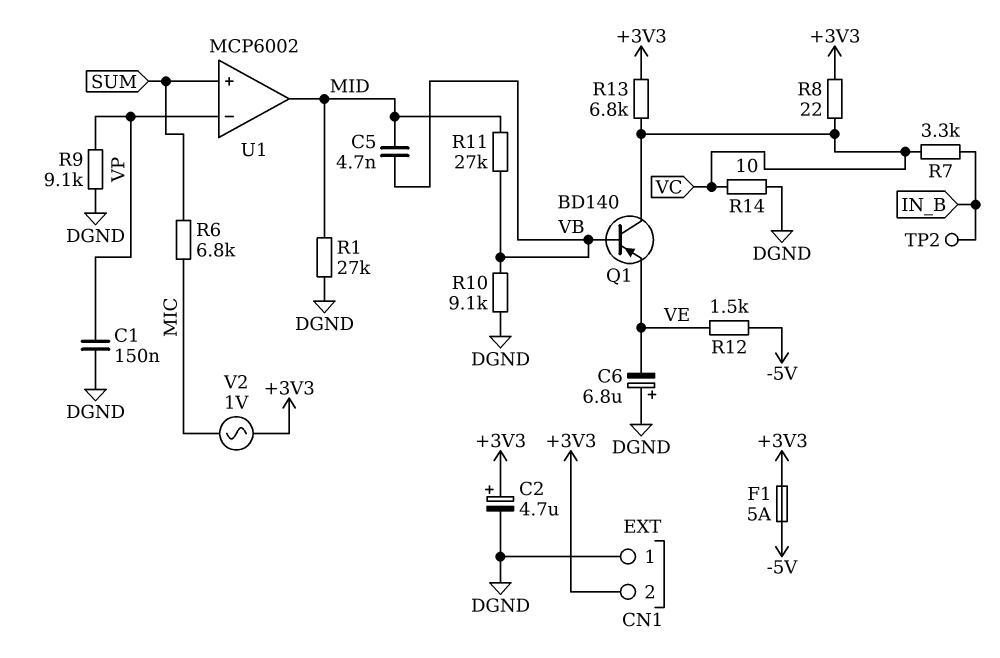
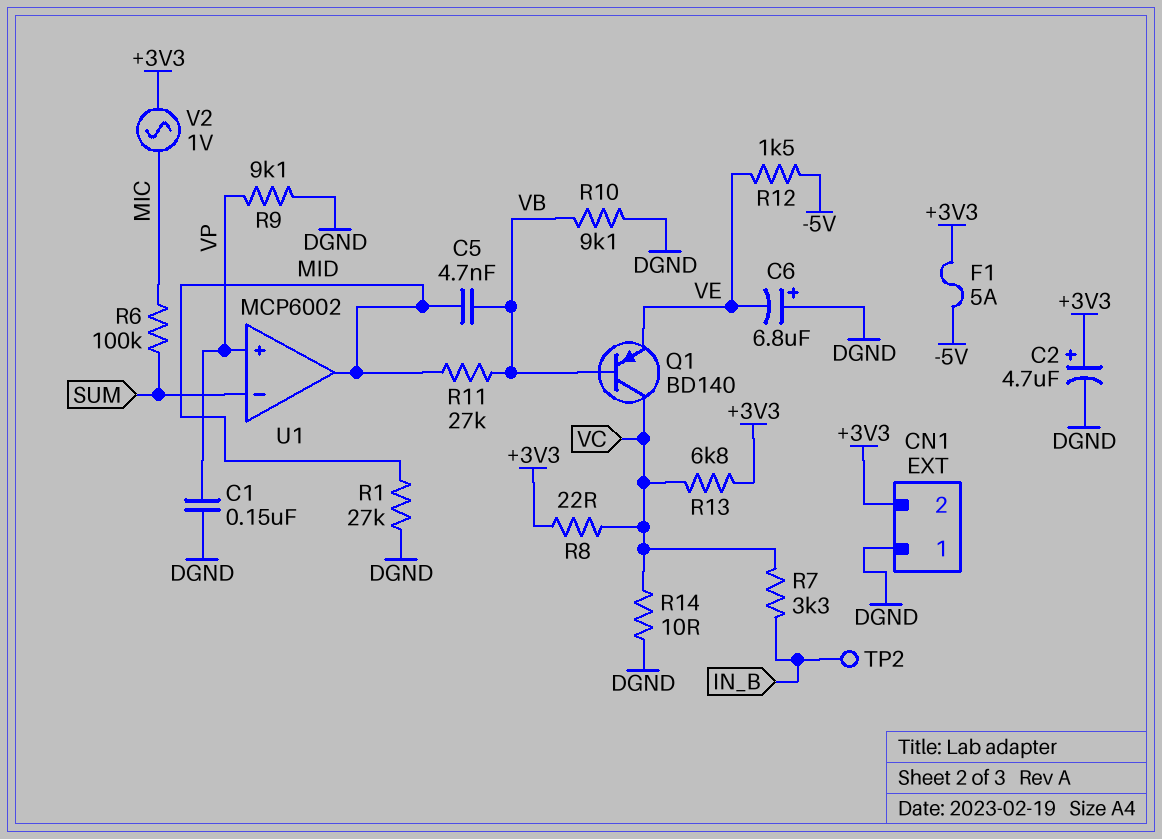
R6: 6.8k (MIC, SUM) -> 100k (MIC, SUM)
U1 pin in+: SUM -> VP
U1 pin in-: VP -> SUM

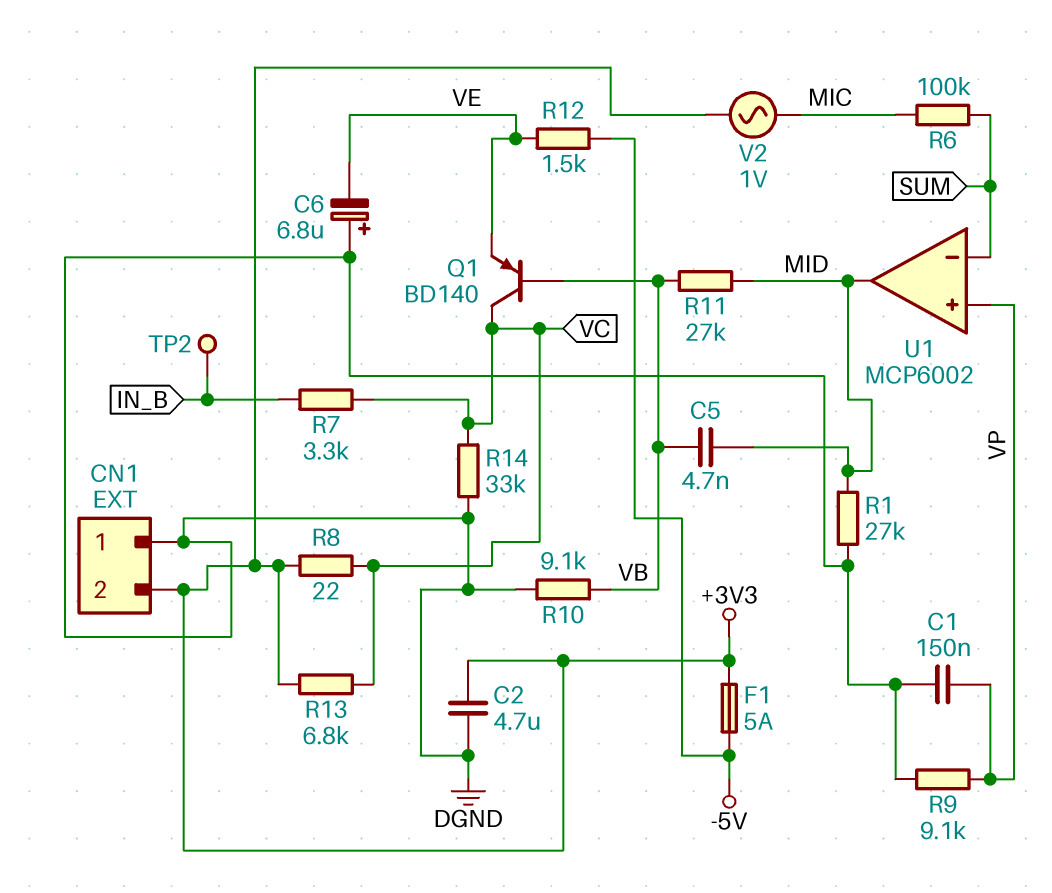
C2: 4.7uF (plus +3V3, minus DGND) -> 4.7uF (+3V3, DGND)
R14: 10 (DGND, VC) -> 33k (DGND, VC)

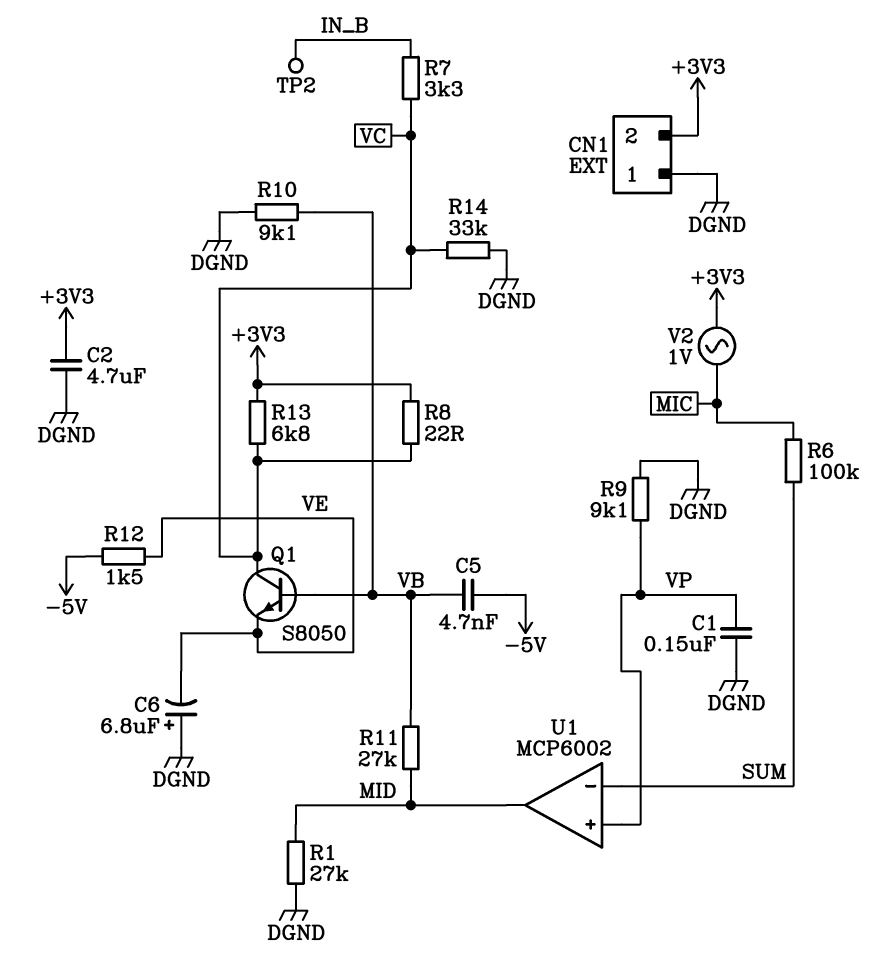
C5: 4.7nF (MID, VB) -> 4.7nF (-5V, VB)
F1: 5A (+3V3, -5V) -> none
Q1: PNP BD140 (B VB, C VC, E VE) -> NPN S8050 (B VB, C VC, E VE)

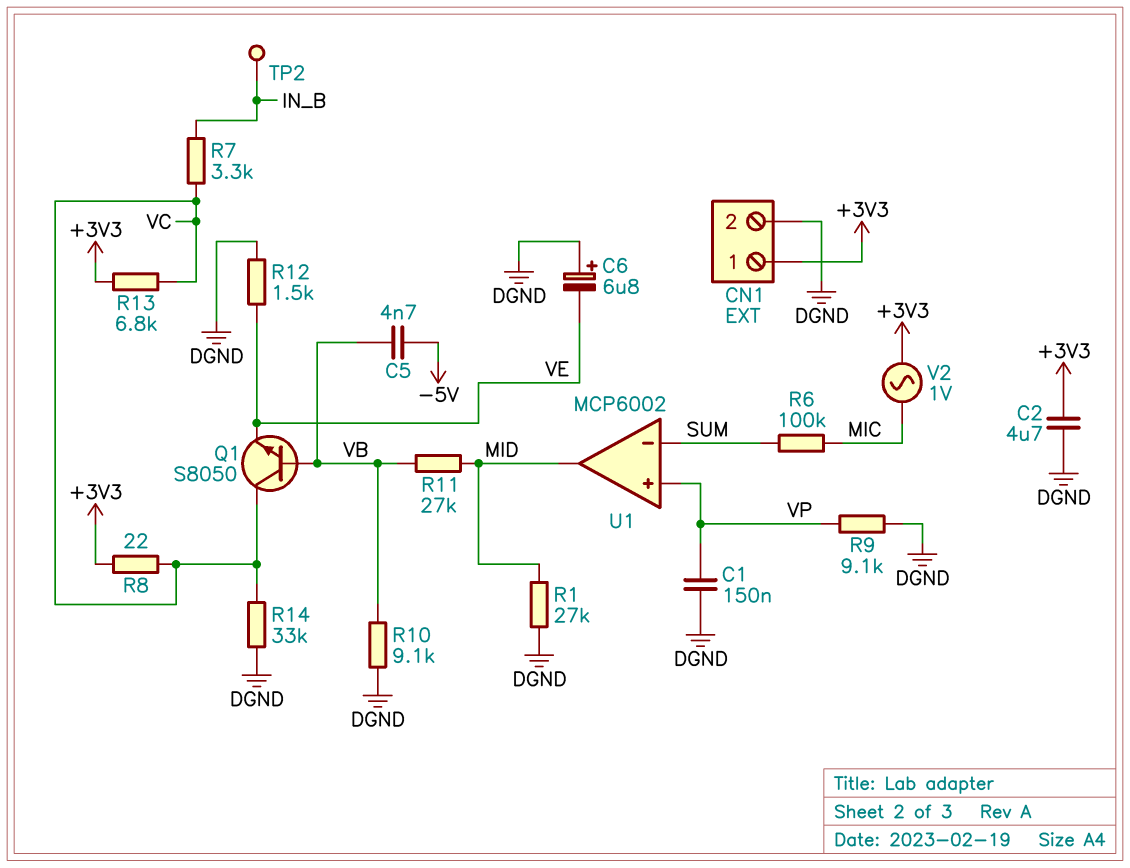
CN1 pin 1: DGND -> +3V3
CN1 pin 2: +3V3 -> DGND
R12: 1.5k (-5V, VE) -> 1.5k (DGND, VE)

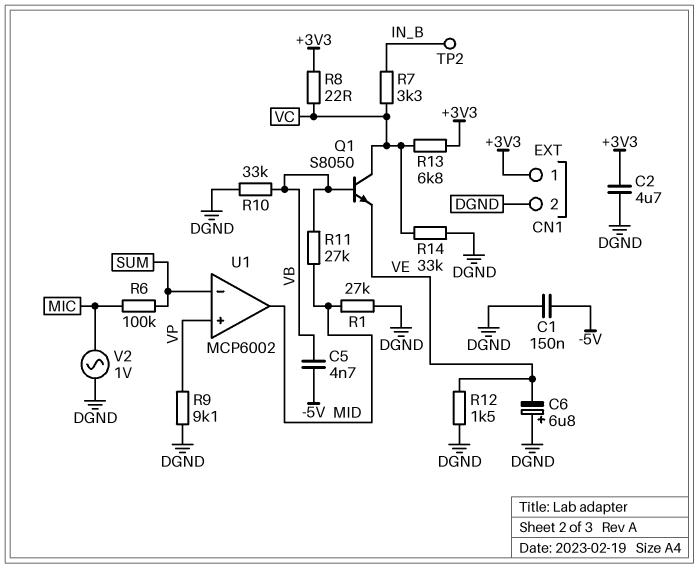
C1: 150nF (DGND, VP) -> 150nF (-5V, DGND)
R10: 9.1k (DGND, VB) -> 33k (DGND, VB)
V2: AC 1V (+3V3, MIC) -> AC 1V (DGND, MIC)

